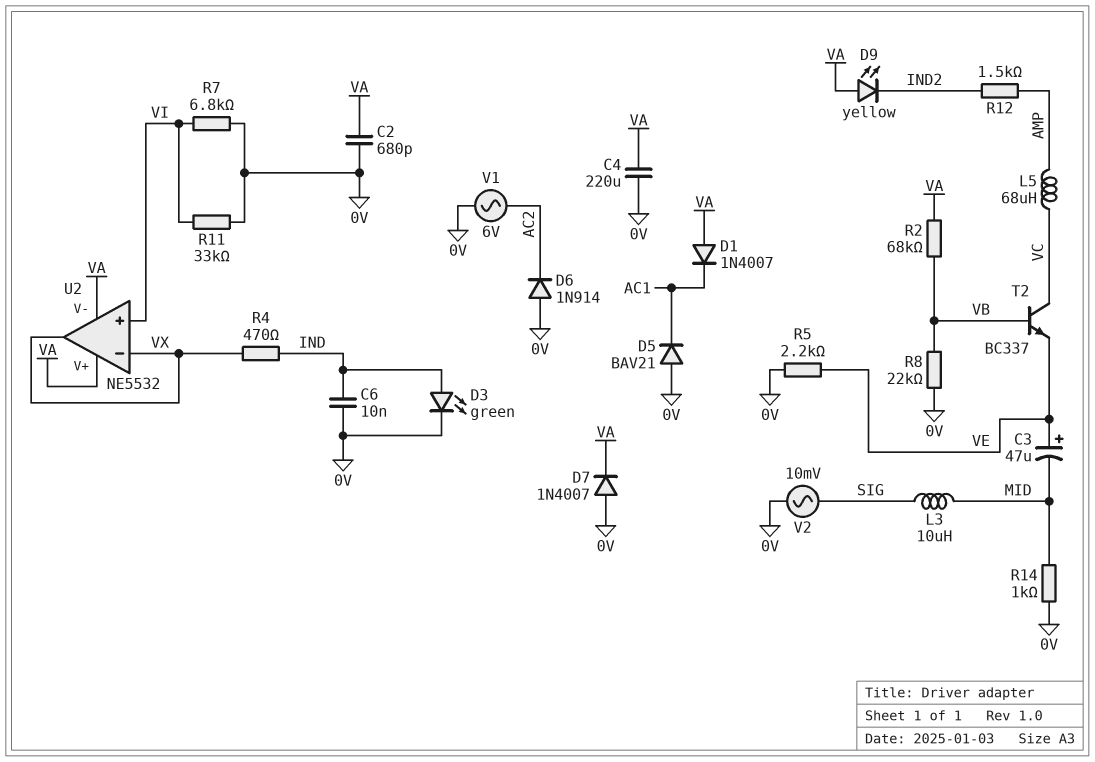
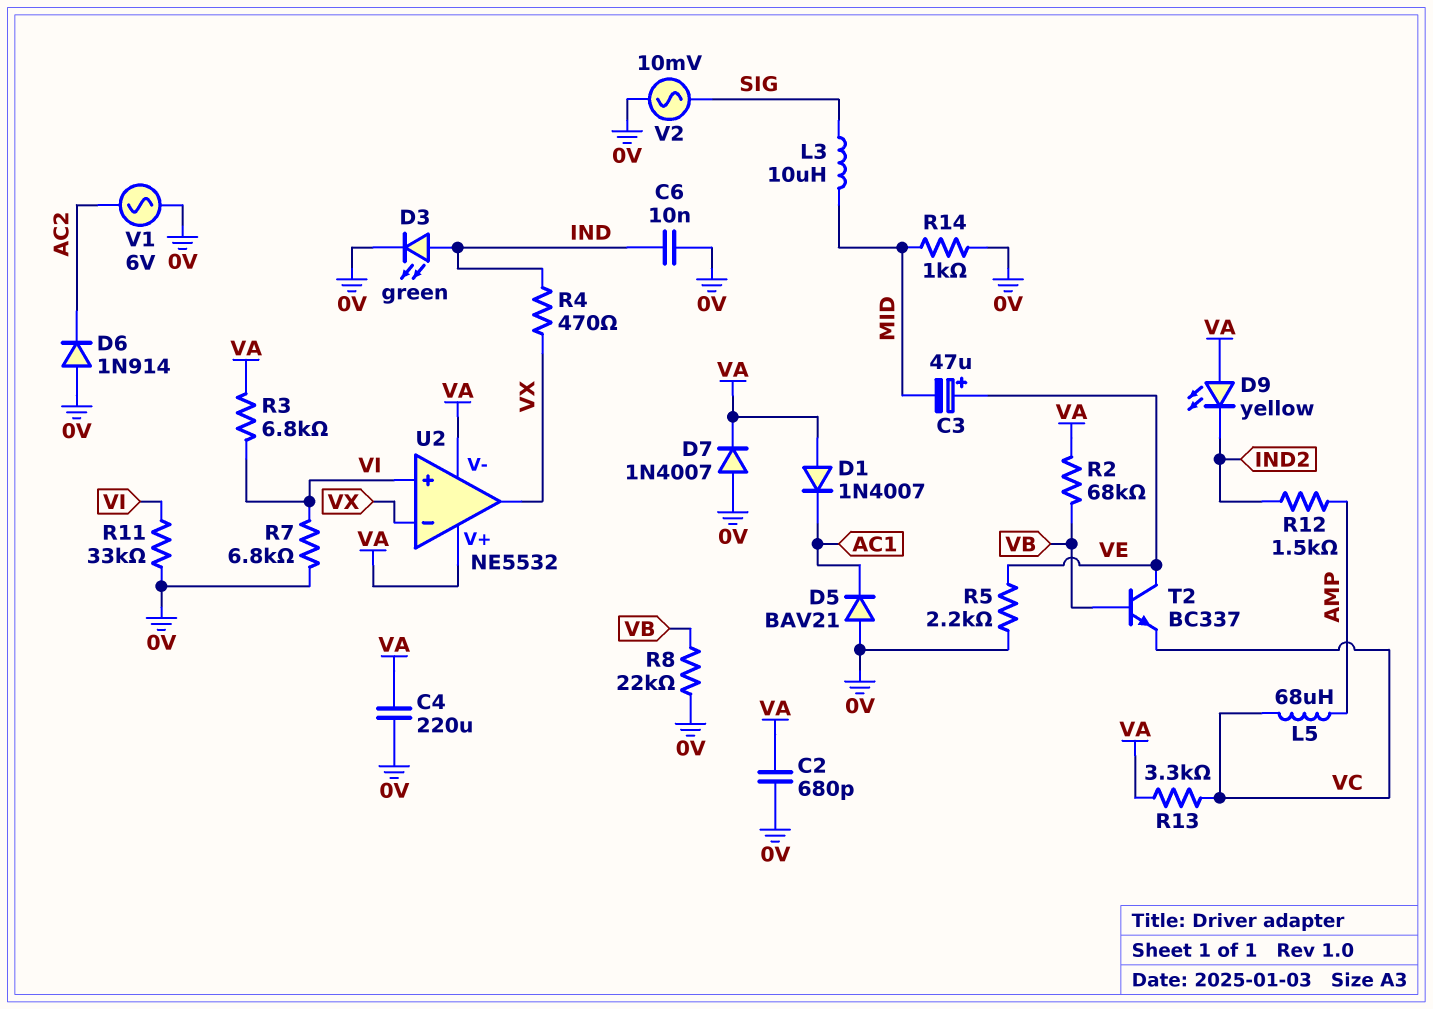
R3: none -> 6.8k (VA, VI)
R13: none -> 3.3k (VA, VC)
T2: NPN BC337 (B VB, C VC, E VE) -> NPN BC337 (B VB, C VE, E VC)

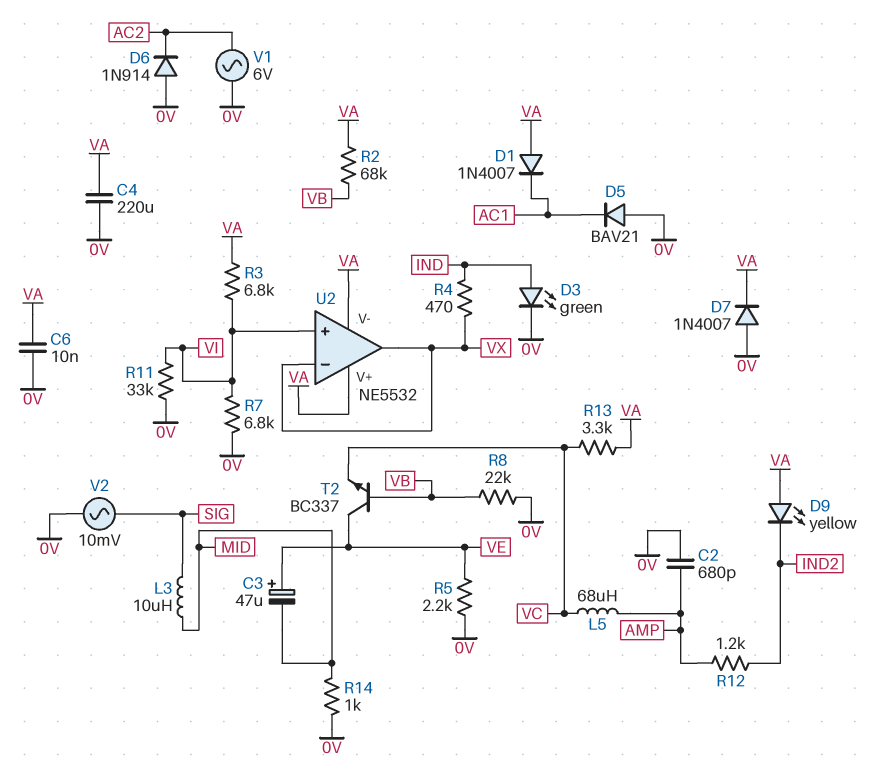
C2: 680pF (0V, VA) -> 680pF (0V, AMP)
C6: 10nF (0V, IND) -> 10nF (0V, VA)
R12: 1.5k (AMP, IND2) -> 1.2k (AMP, IND2)

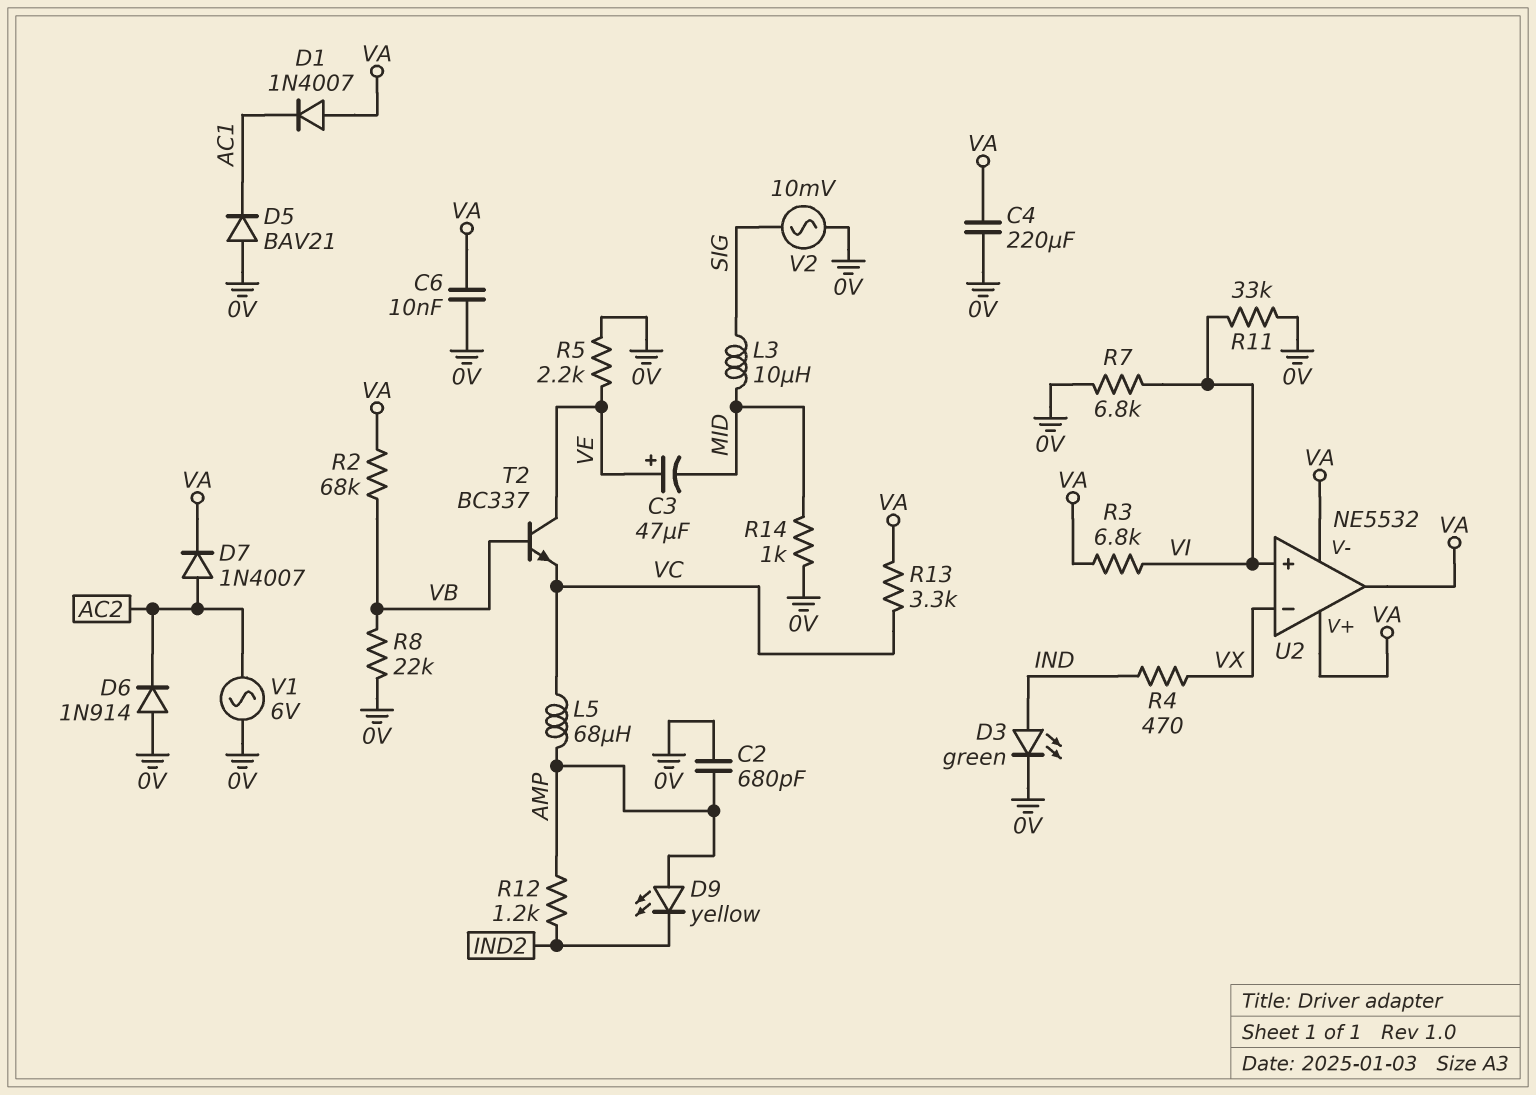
D7: diode 1N4007 (A 0V, K VA) -> diode 1N4007 (A AC2, K VA)
D9: LED yellow (A VA, K IND2) -> LED yellow (A AMP, K IND2)
U2 pin out: VX -> VA

